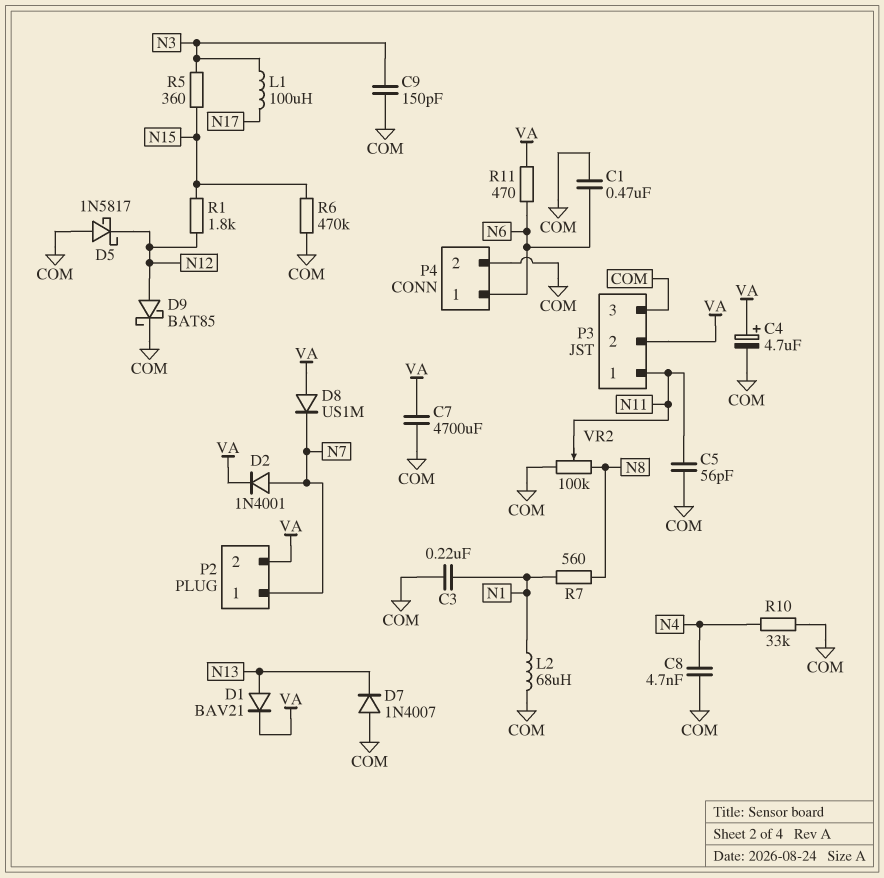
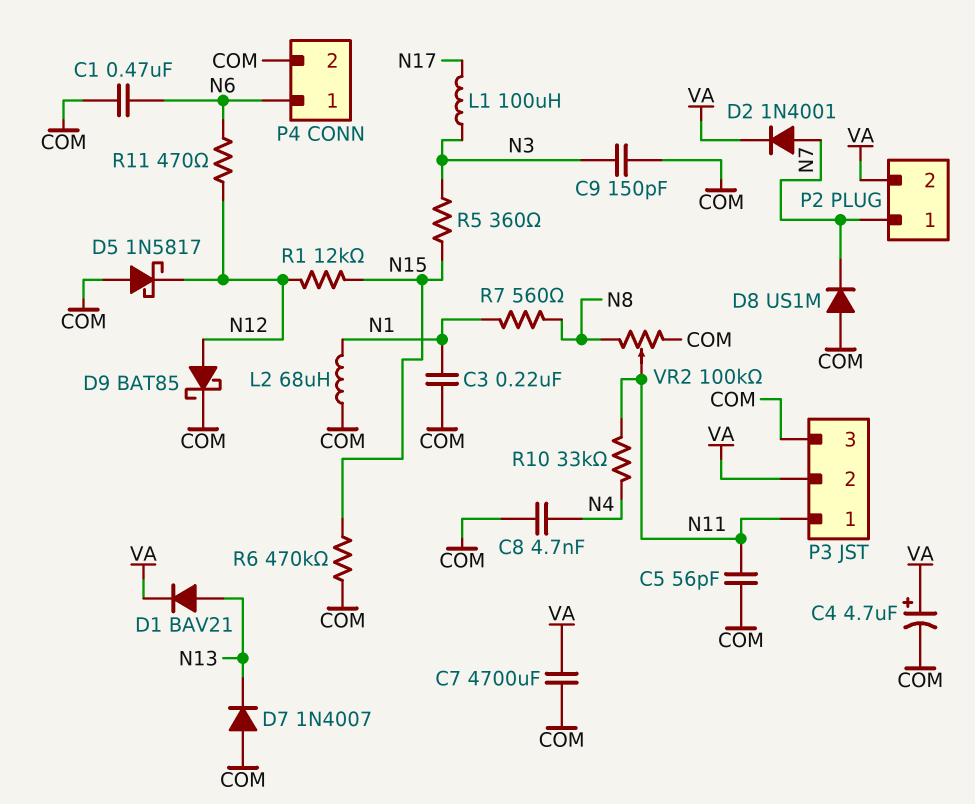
D8: diode US1M (A VA, K N7) -> diode US1M (A COM, K N7)
R1: 1.8k (N12, N15) -> 12k (N12, N15)
R10: 33k (COM, N4) -> 33k (N4, N11)
R11: 470 (N6, VA) -> 470 (N6, N12)

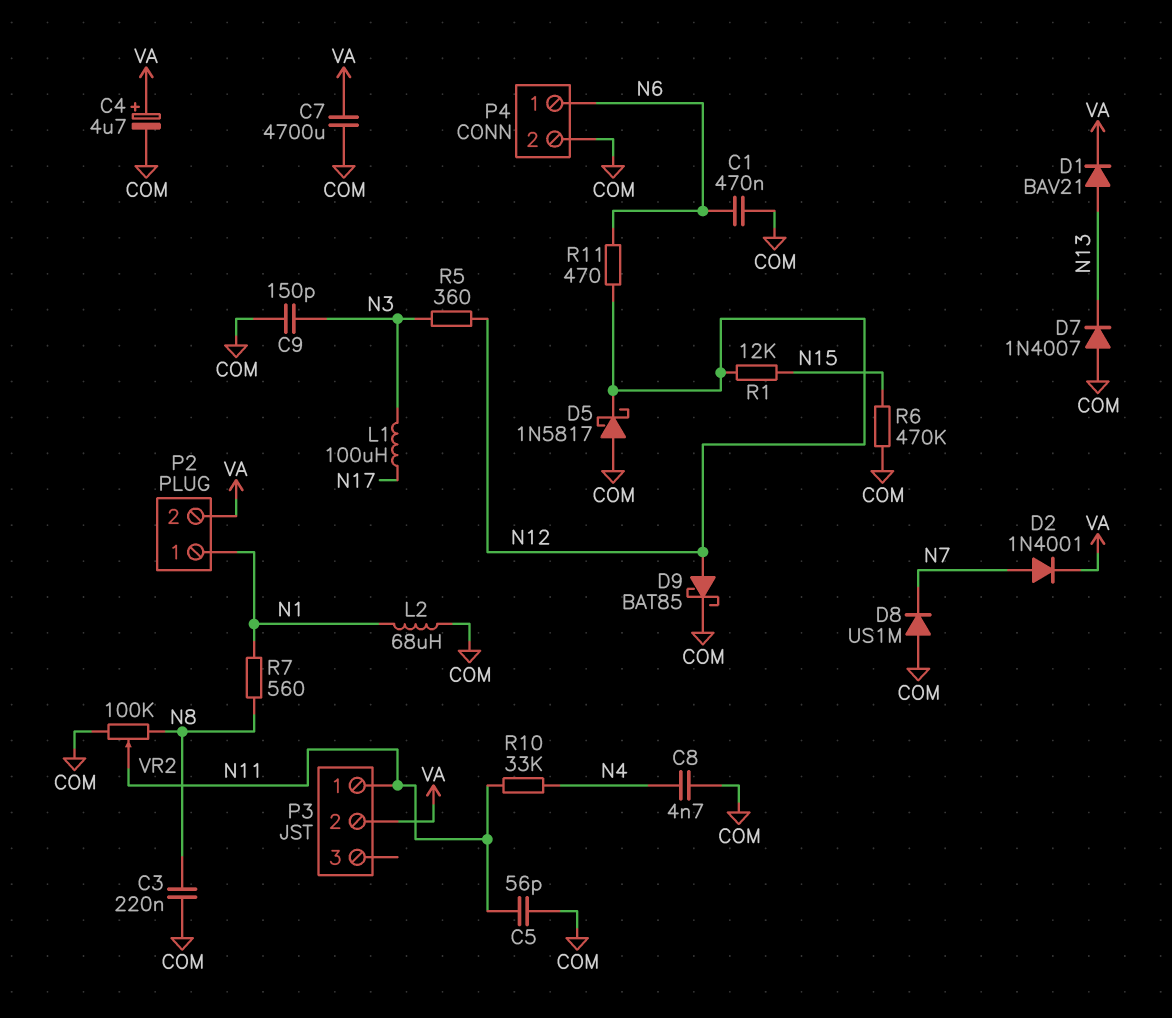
C3: 220nF (COM, N1) -> 220nF (COM, N8)
P2 pin 1: N7 -> N1
P3 pin 3: COM -> none
R5: 360 (N3, N15) -> 360 (N3, N12)

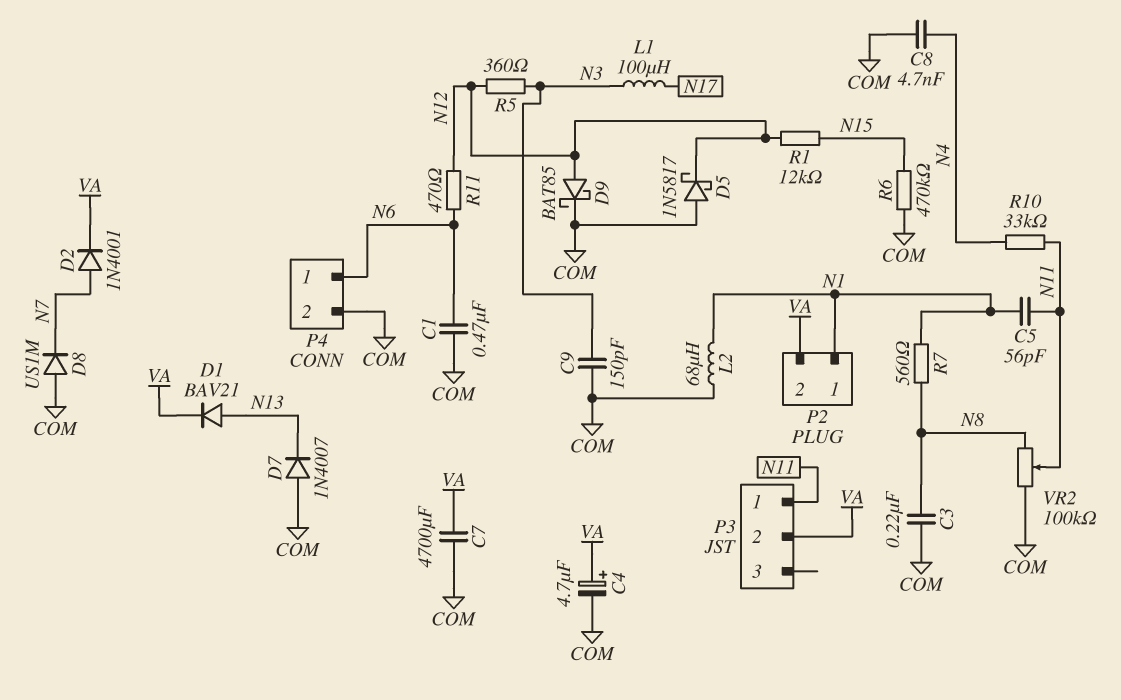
C5: 56pF (COM, N11) -> 56pF (N1, N11)

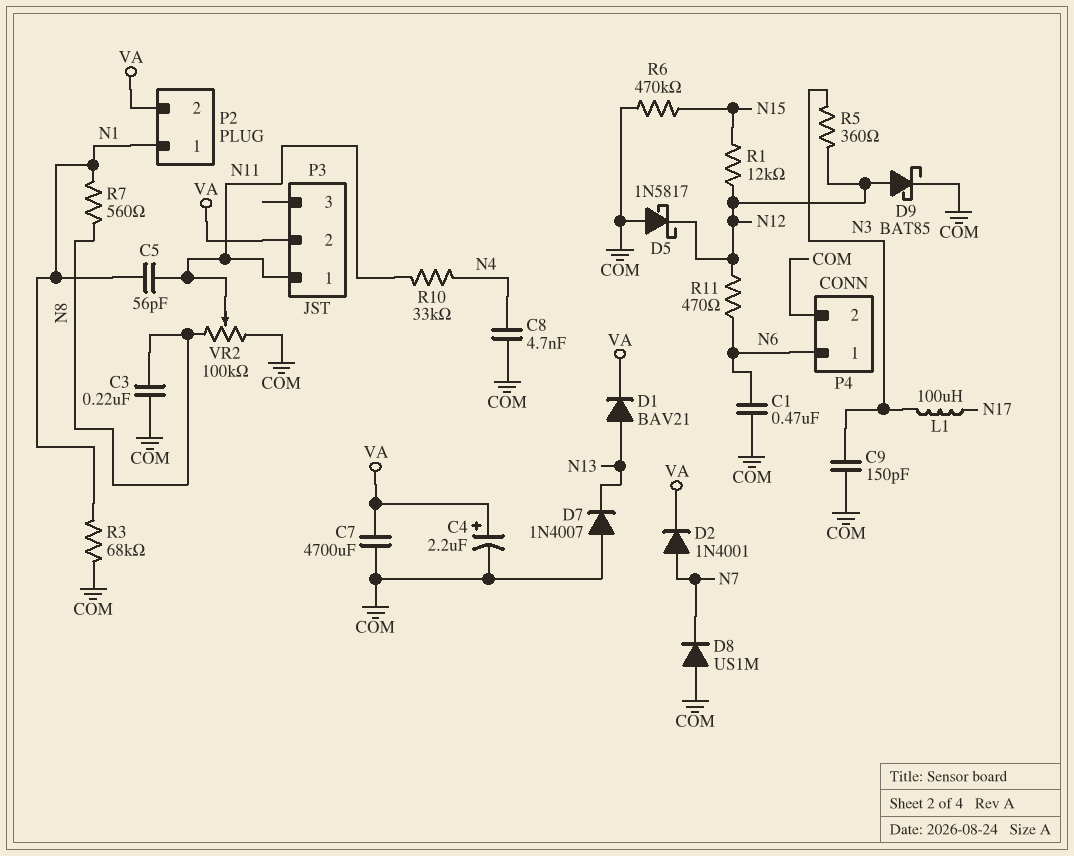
C4: 4.7uF (plus VA, minus COM) -> 2.2uF (plus VA, minus COM)
L2: 68uH (COM, N1) -> none
R3: none -> 68k (COM, N1)

